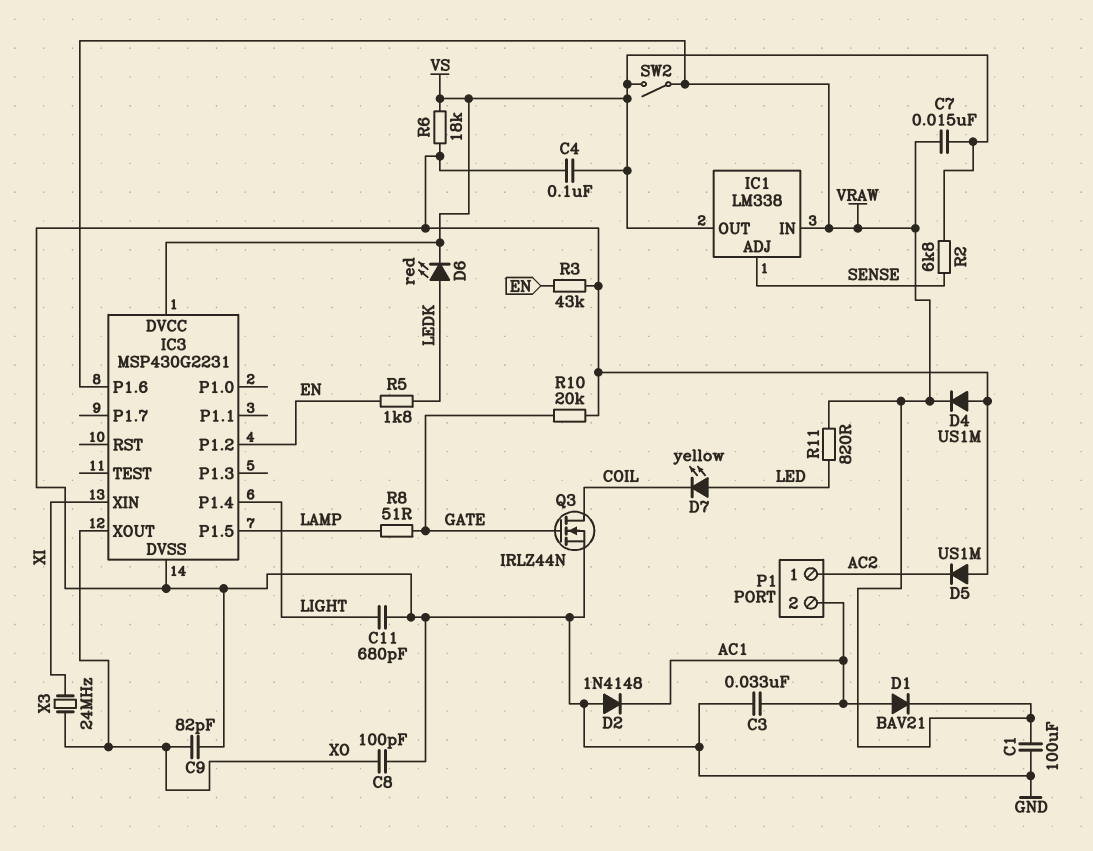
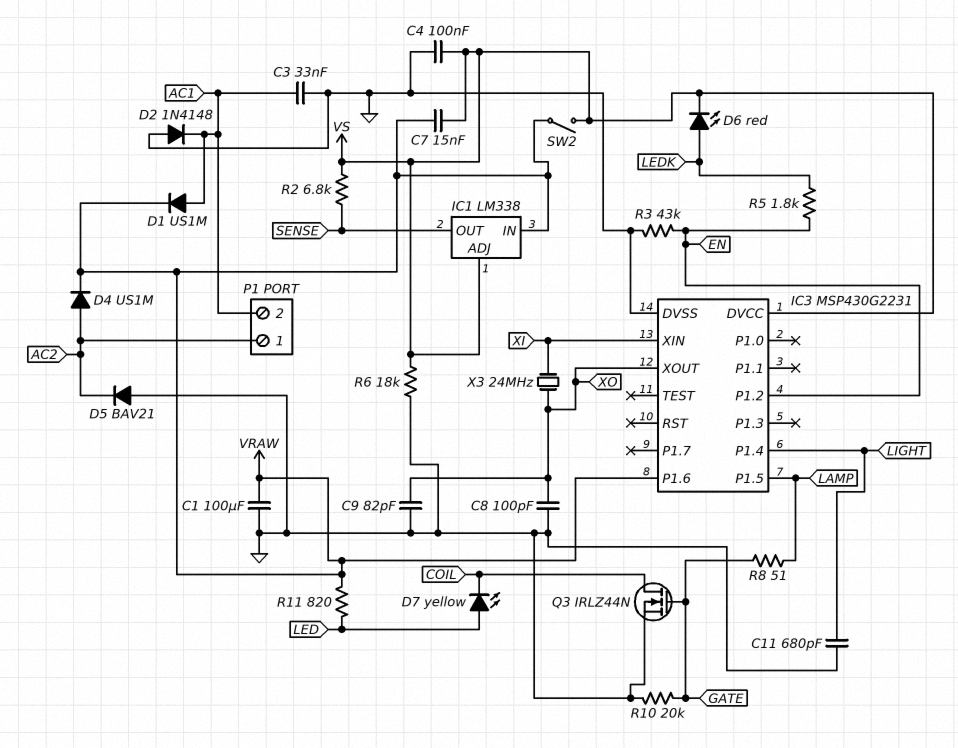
D1: diode BAV21 (A AC1, K VRAW) -> diode US1M (A AC1, K VRAW)
D4: diode US1M (A GND, K VRAW) -> diode US1M (A AC2, K VRAW)
D5: diode US1M (A GND, K AC2) -> diode BAV21 (A GND, K AC2)
IC1 pin ADJ: SENSE -> VS
IC1 pin OUT: VS -> SENSE

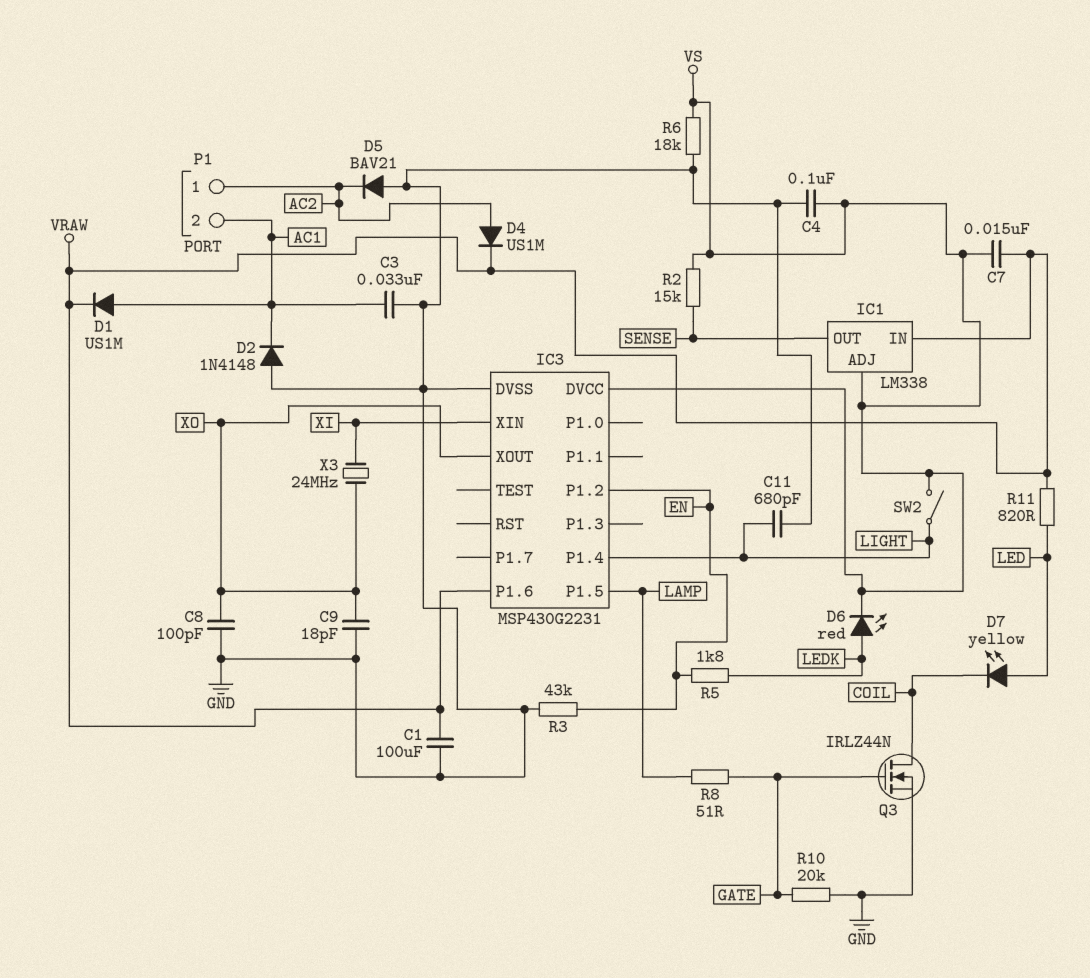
C9: 82pF (GND, XO) -> 18pF (GND, XO)
R2: 6.8k (SENSE, VS) -> 15k (SENSE, VS)
SW2: switch (VRAW, VS) -> switch (LIGHT, VS)

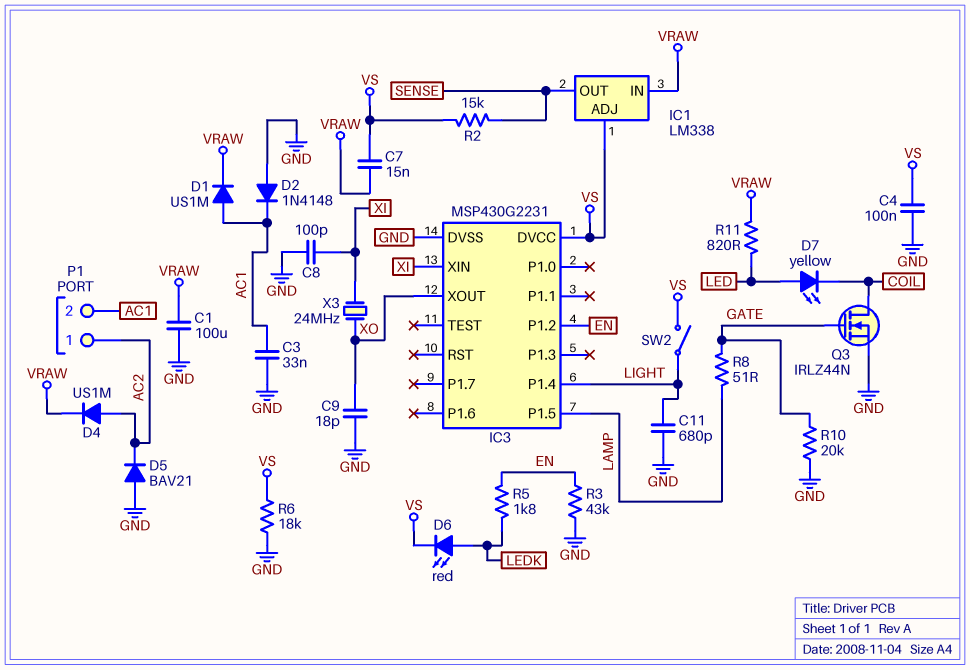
C8: 100pF (GND, XO) -> 100pF (GND, XI)
IC3 pin P1.6: VRAW -> none

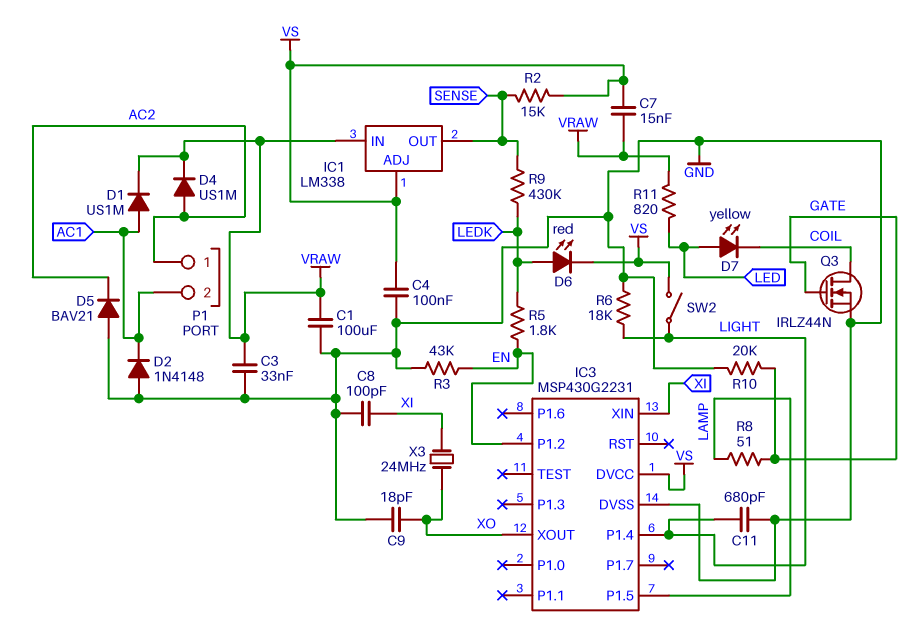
C3: 33nF (AC1, GND) -> 33nF (GND, VRAW)
R6: 18k (GND, VS) -> 18k (GND, LIGHT)
R9: none -> 430k (LEDK, SENSE)

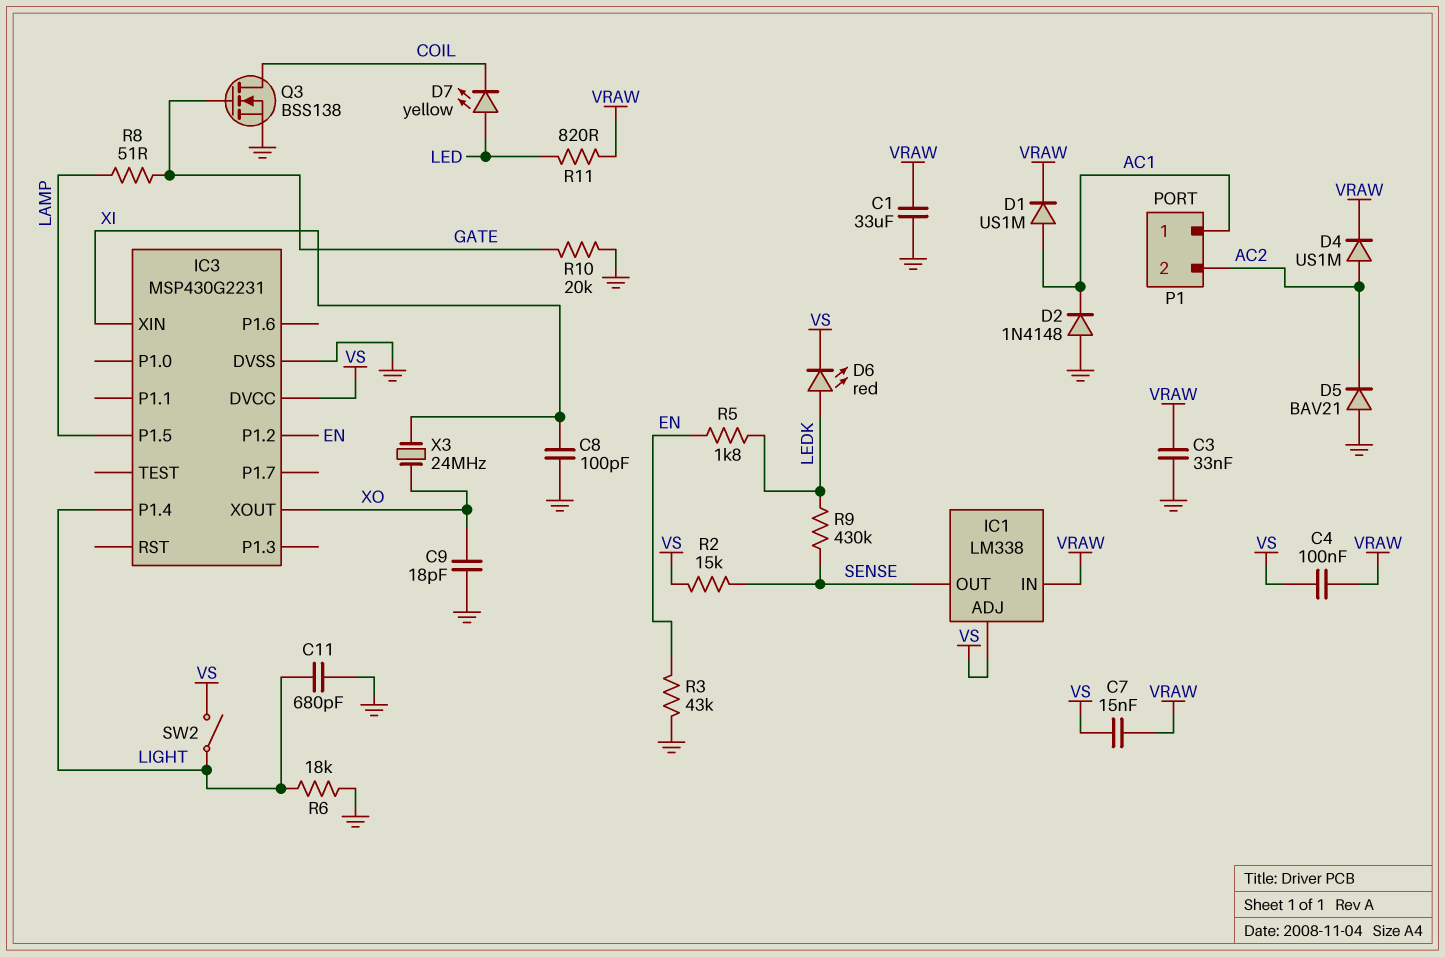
C1: 100uF (GND, VRAW) -> 33uF (GND, VRAW)
C4: 100nF (GND, VS) -> 100nF (VRAW, VS)
P1 pin 1: AC2 -> AC1
P1 pin 2: AC1 -> AC2
Q3: NMOS IRLZ44N (G GATE, D COIL, S GND) -> NMOS BSS138 (G GATE, D COIL, S GND)

